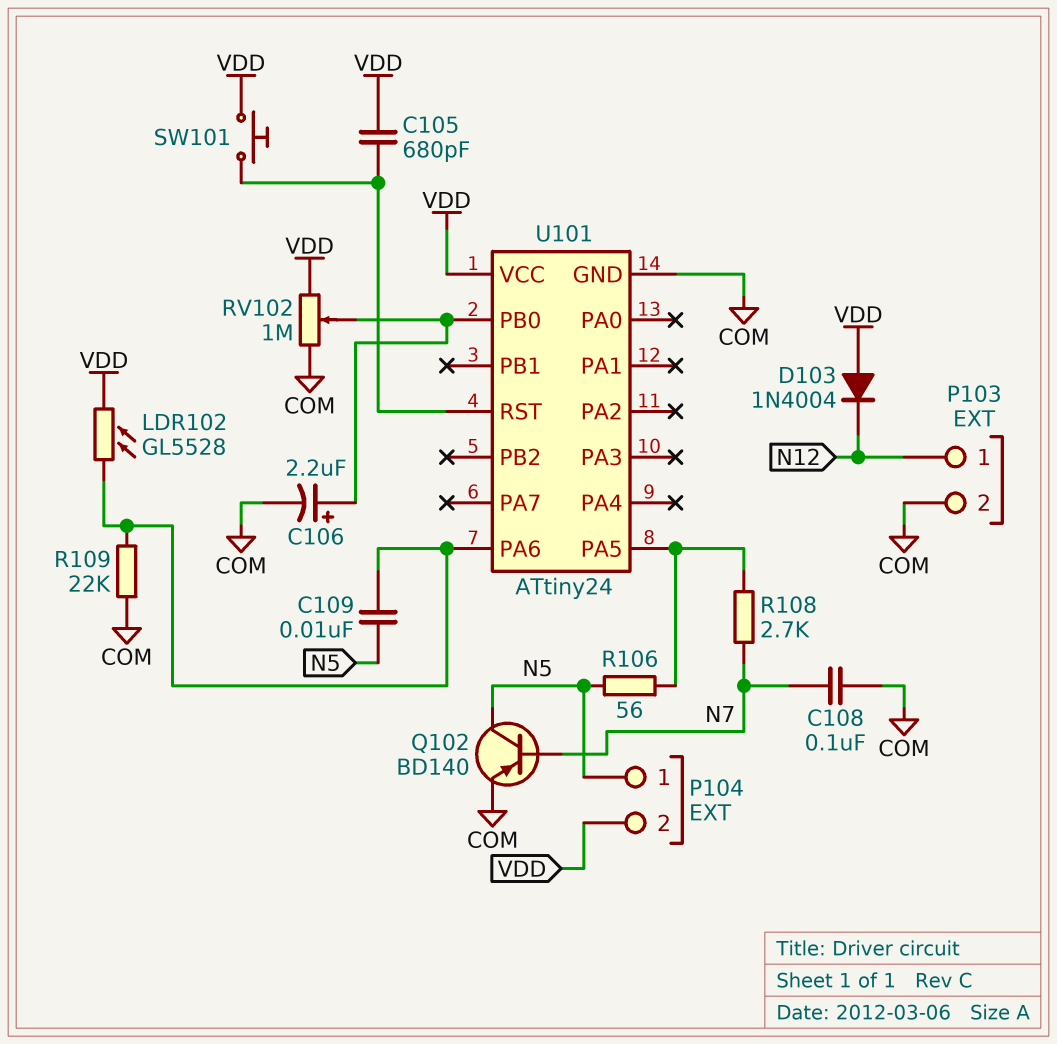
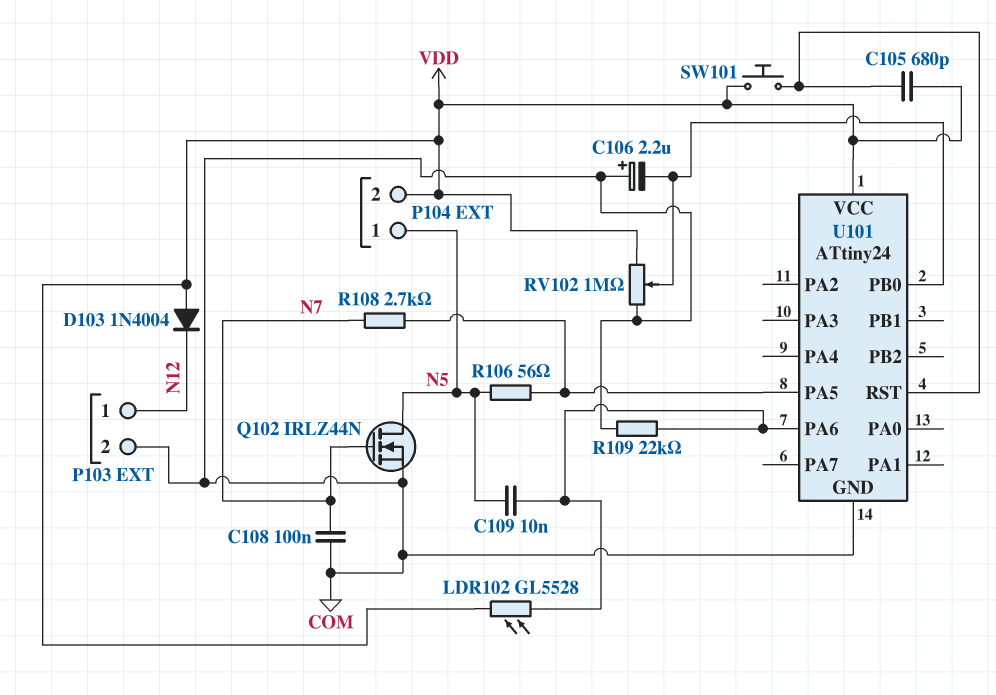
C106: 2.2uF (plus U101/PB0, minus COM) -> 2.2uF (plus COM, minus U101/PB0)
Q102: PNP BD140 (B N7, C N5, E COM) -> NMOS IRLZ44N (G N7, D N5, S COM)

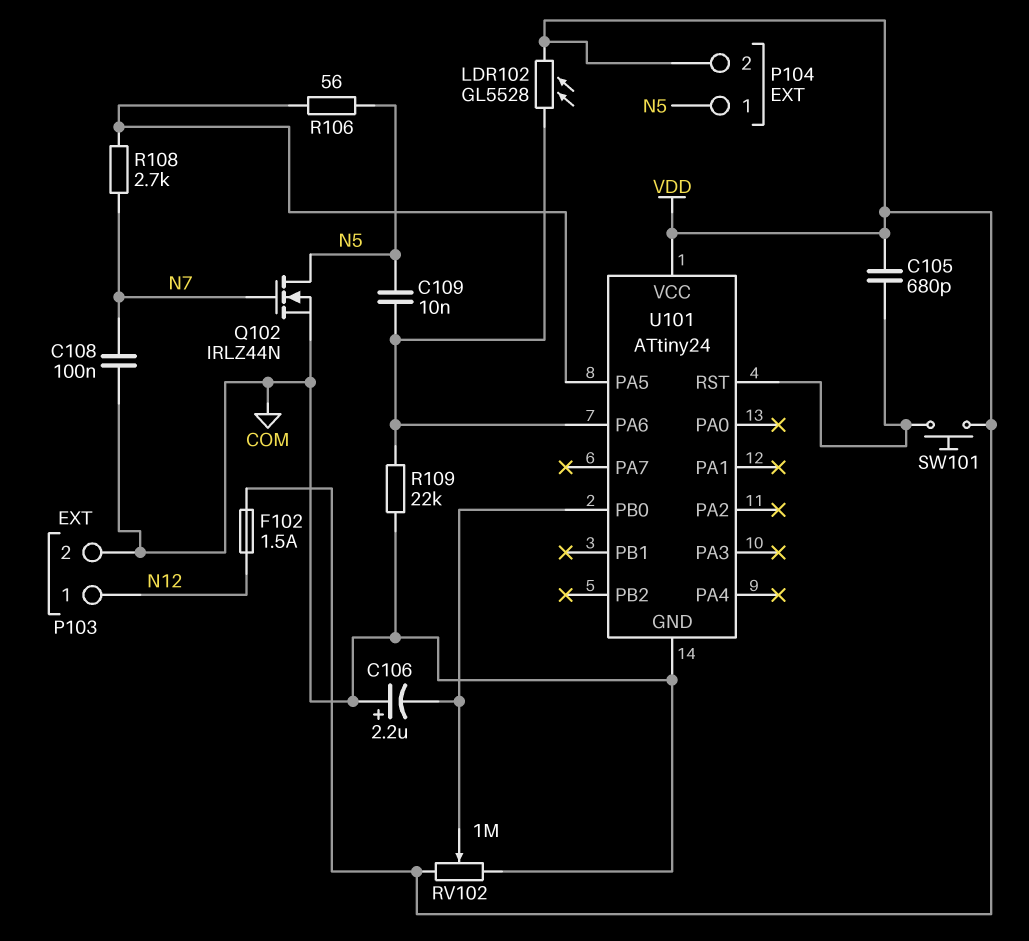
D103: diode 1N4004 (A VDD, K N12) -> none
F102: none -> 1.5A (N12, VDD)

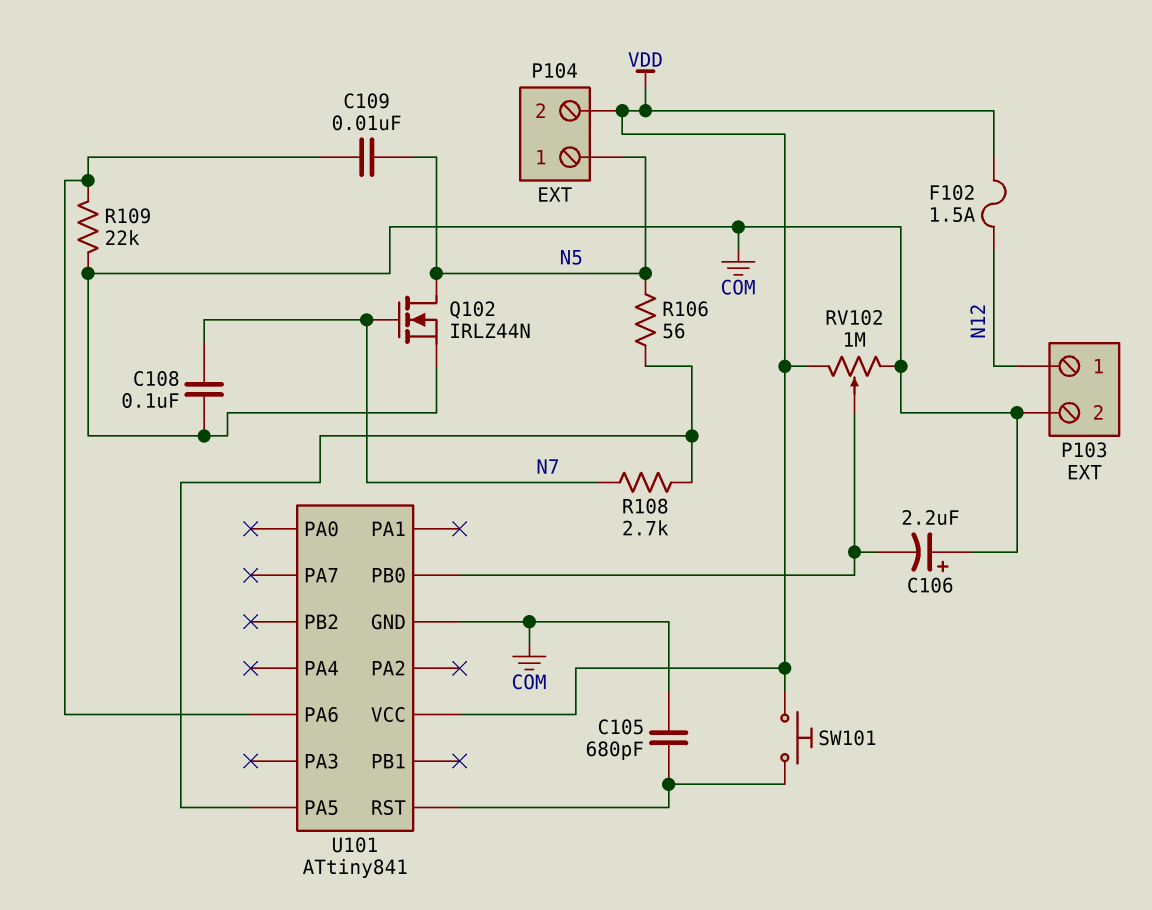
C105: 680pF (U101/RST, VDD) -> 680pF (COM, U101/RST)
LDR102: GL5528 (U101/PA6, VDD) -> none
U101: ATtiny24 -> ATtiny841

